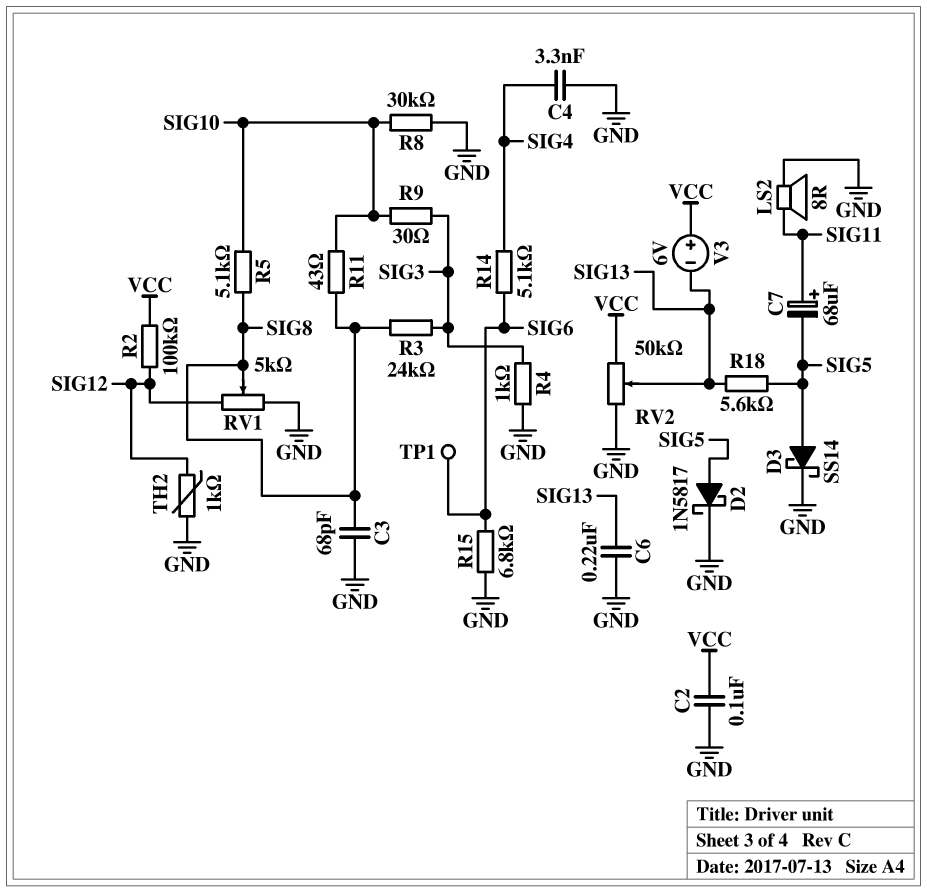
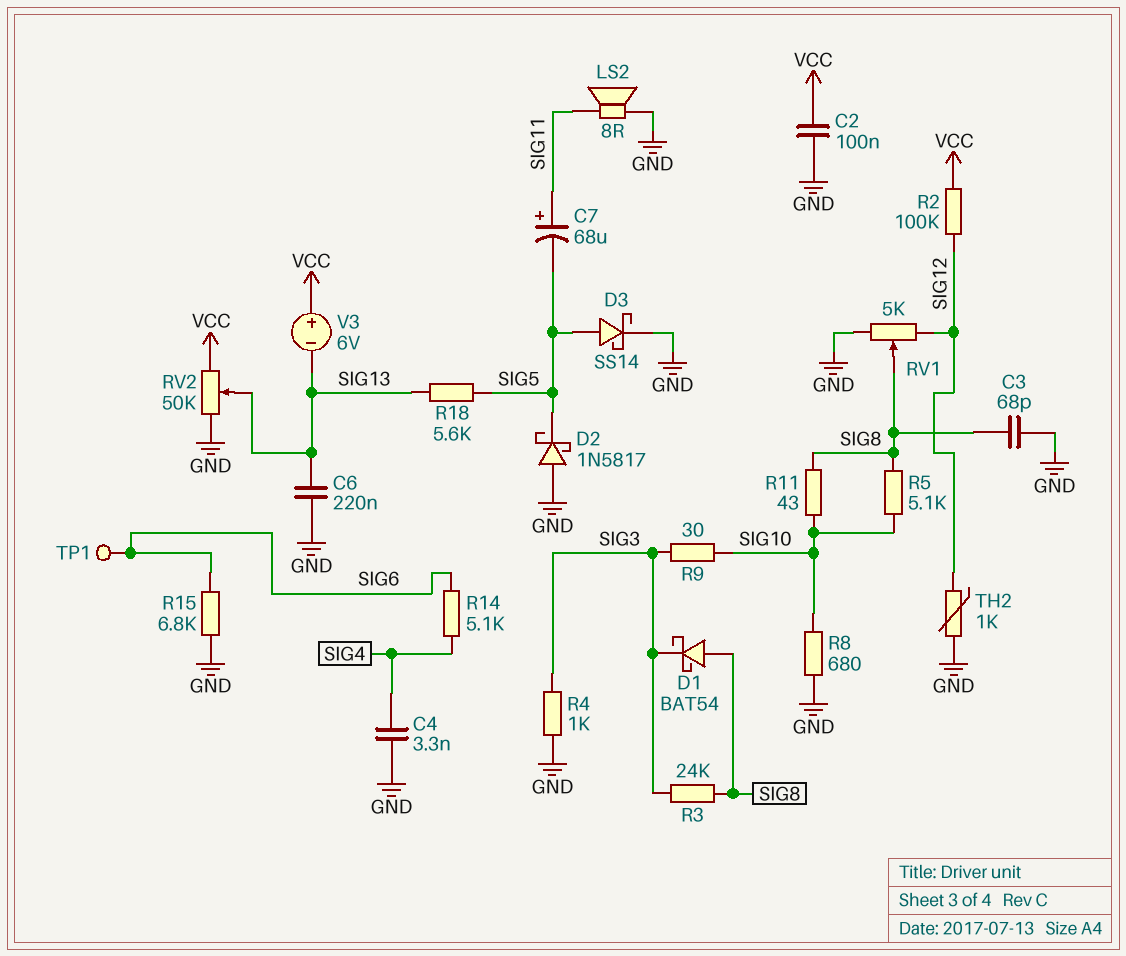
D1: none -> schottky BAT54 (A SIG8, K SIG3)
D2: schottky 1N5817 (A SIG5, K GND) -> schottky 1N5817 (A GND, K SIG5)
R8: 30k (GND, SIG10) -> 680 (GND, SIG10)

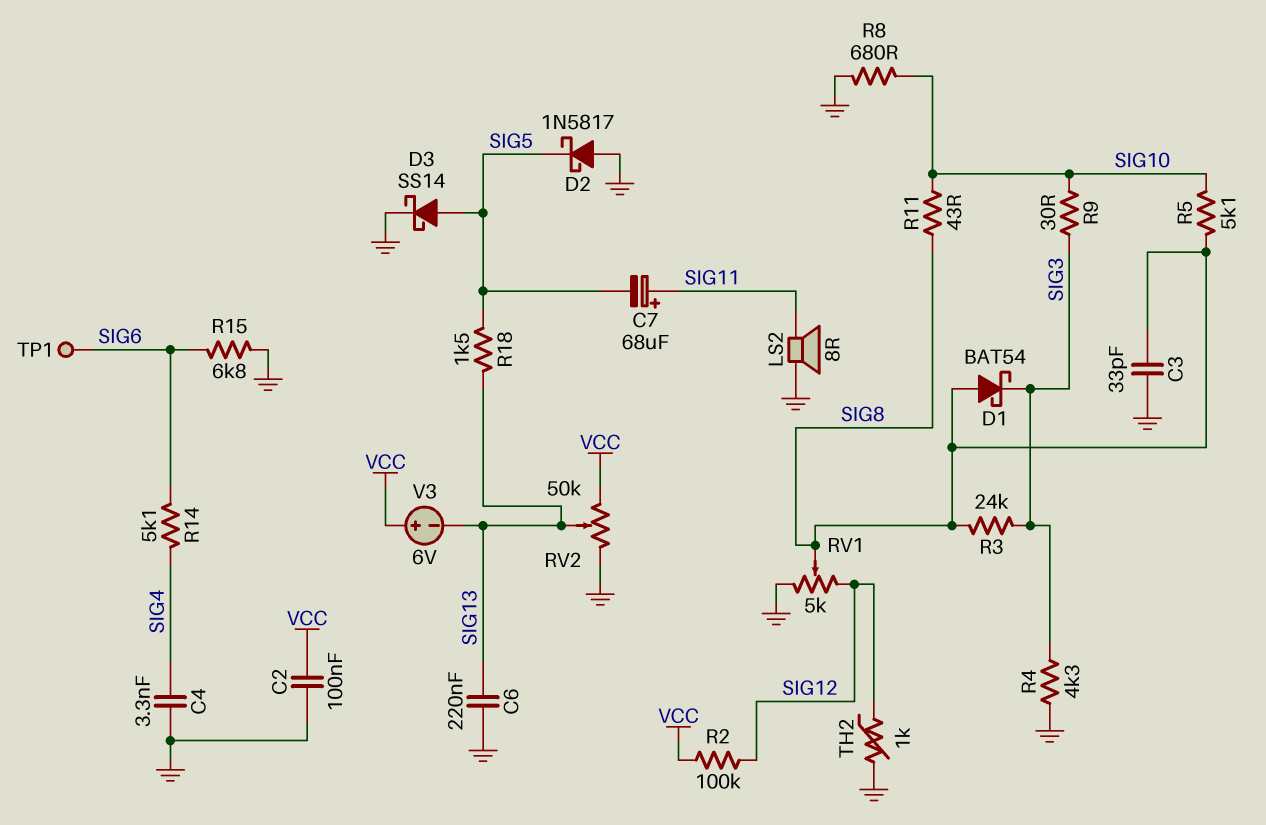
C3: 68pF (GND, SIG8) -> 33pF (GND, SIG8)
R4: 1k (GND, SIG3) -> 4.3k (GND, SIG3)
R18: 5.6k (SIG5, SIG13) -> 1.5k (SIG5, SIG13)

